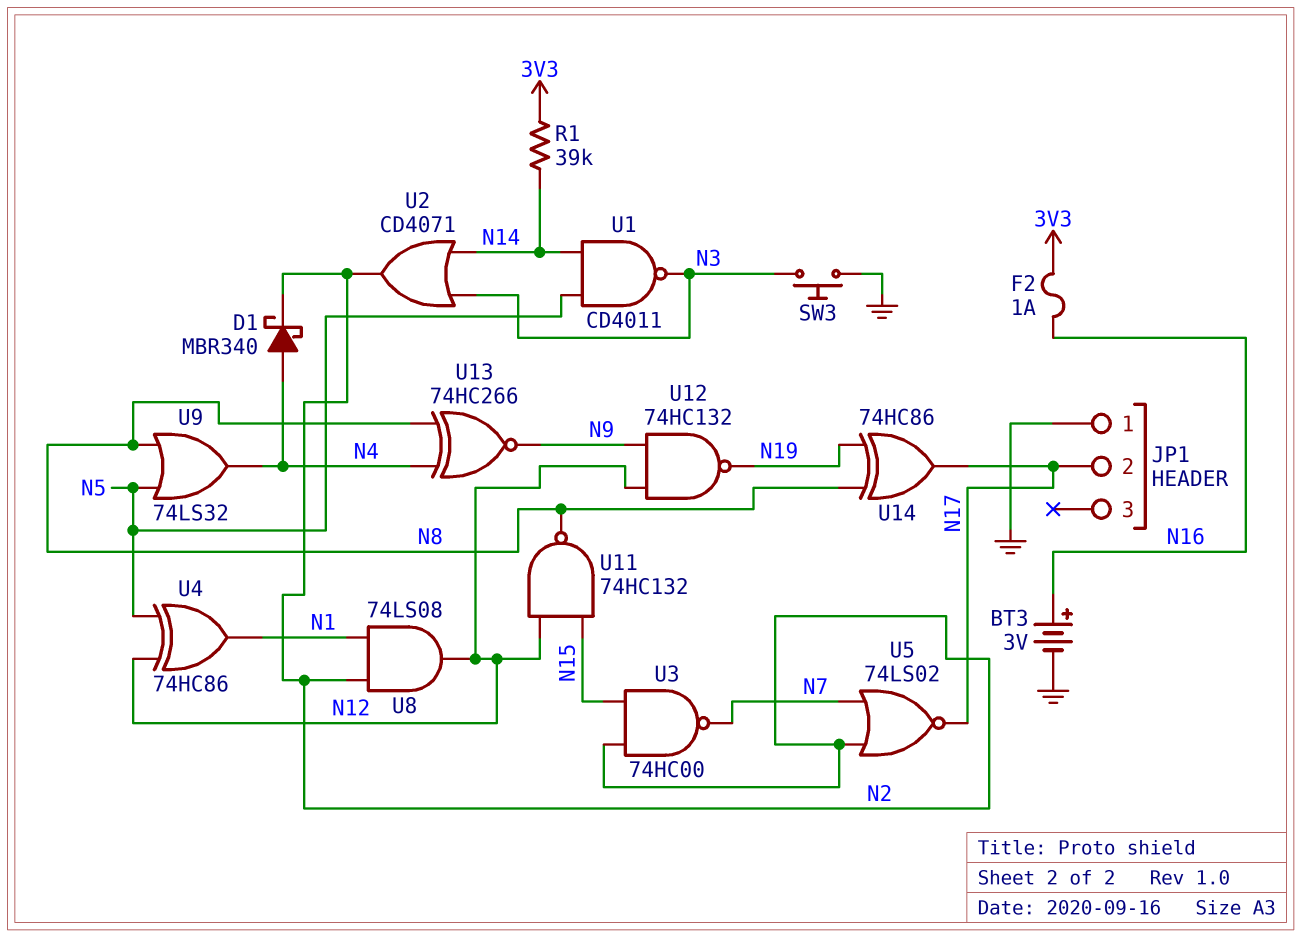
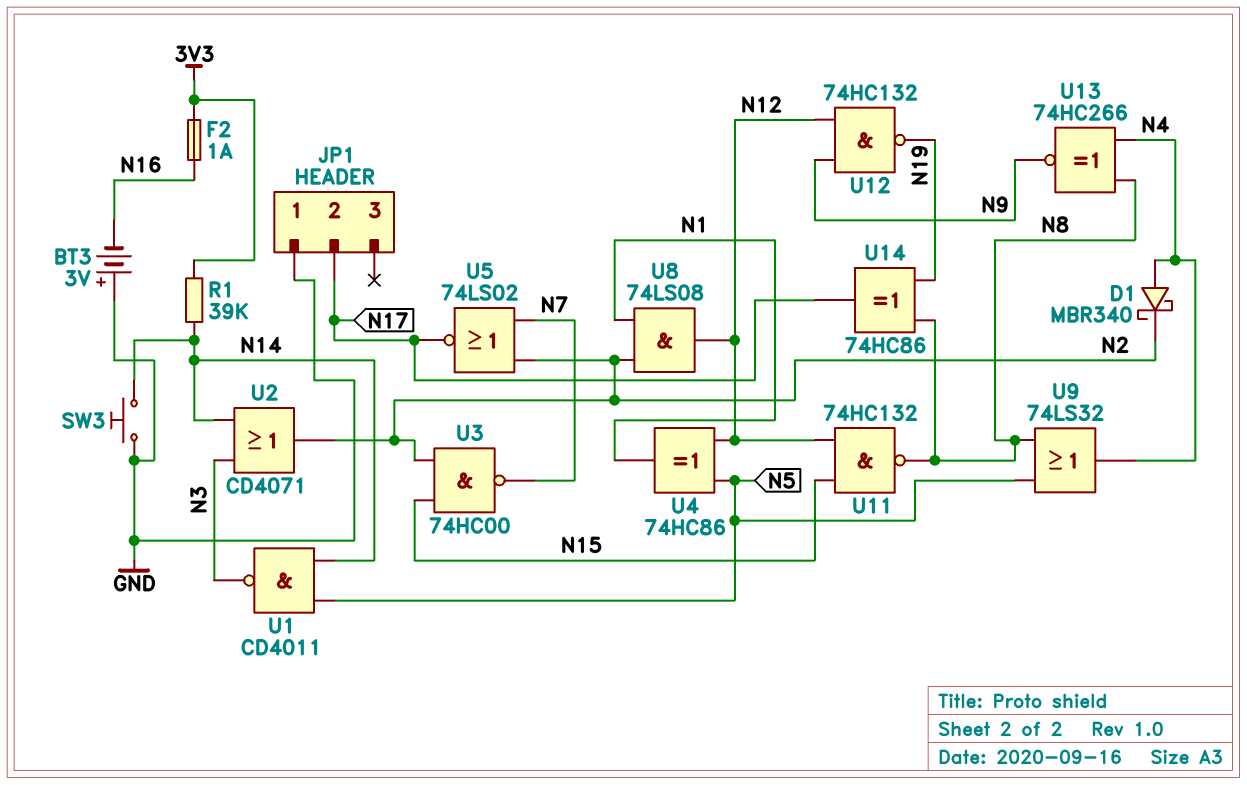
BT3: 3V (plus N16, minus GND) -> 3V (plus GND, minus N16)
SW3: button (GND, N3) -> button (GND, N14)

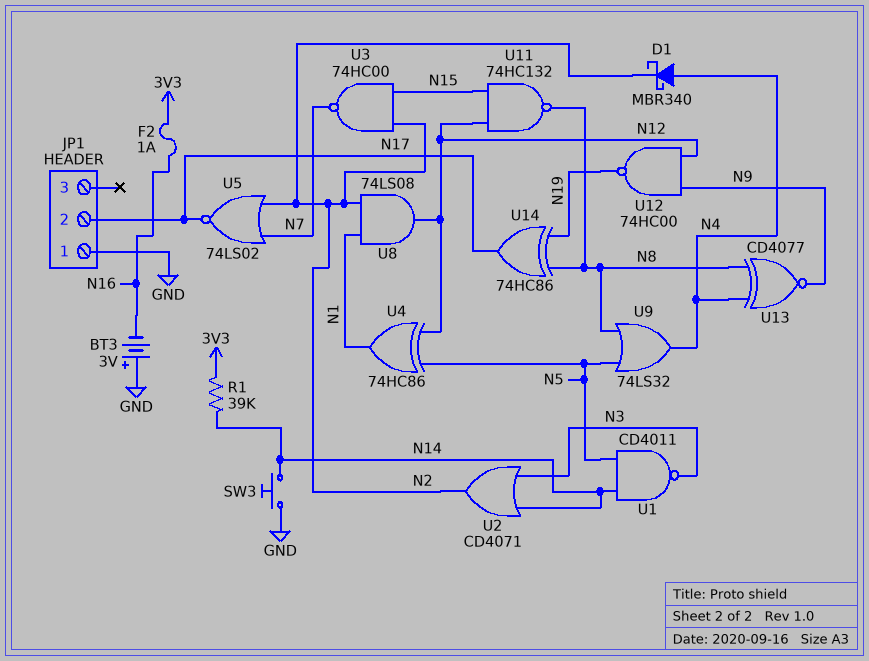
U12: NAND 74HC132 (in N9, in N12, out N19) -> NAND 74HC00 (in N9, in N12, out N19)
U13: XNOR 74HC266 (in N4, in N8, out N9) -> XNOR CD4077 (in N4, in N8, out N9)

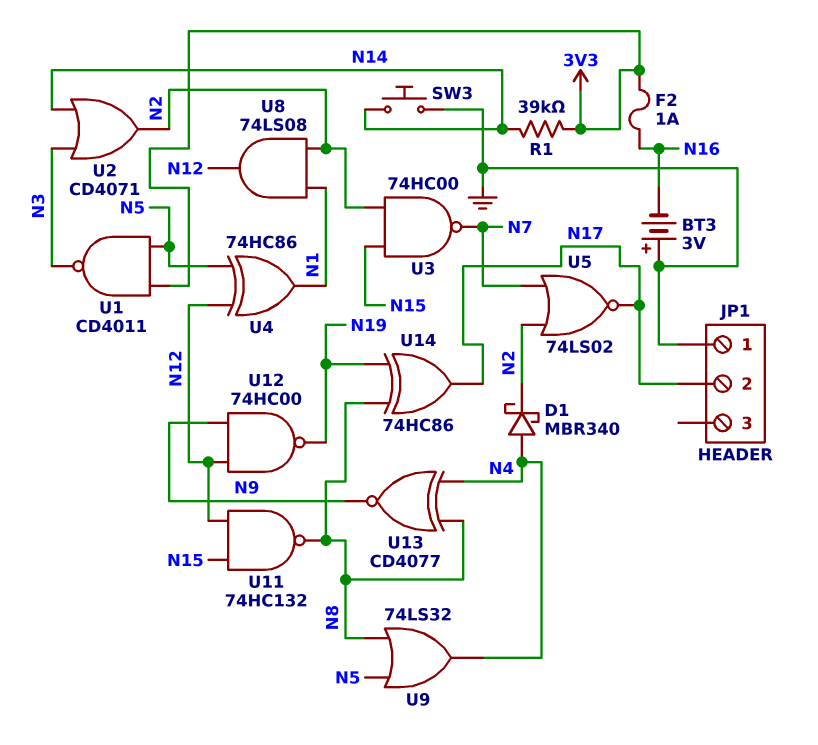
U1: NAND CD4011 (in N5, in N14, out N3) -> NAND CD4011 (in 3V3, in N5, out N3)

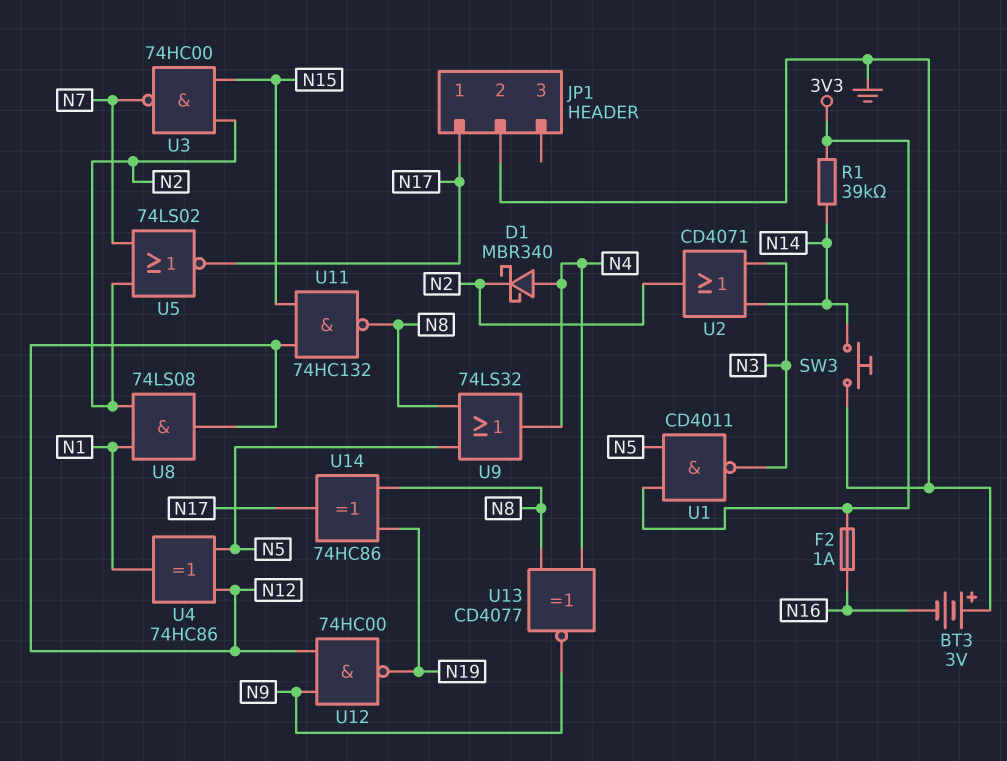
JP1 pin 1: GND -> N17
JP1 pin 2: N17 -> GND

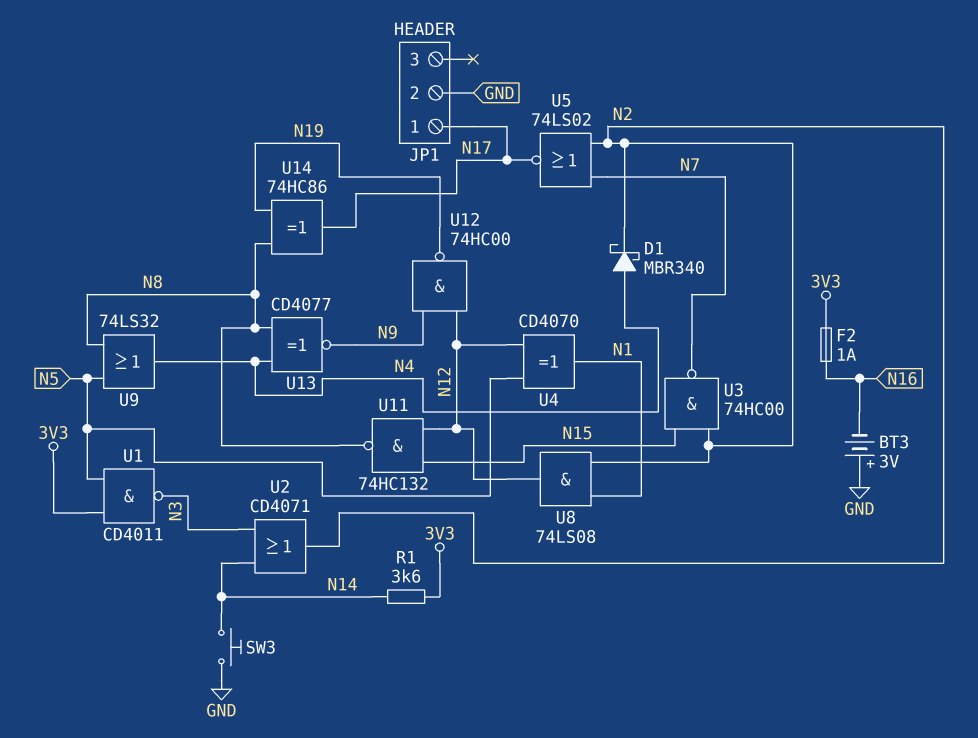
R1: 39k (3V3, N14) -> 3.6k (3V3, N14)
U4: XOR 74HC86 (in N5, in N12, out N1) -> XOR CD4070 (in N5, in N12, out N1)

